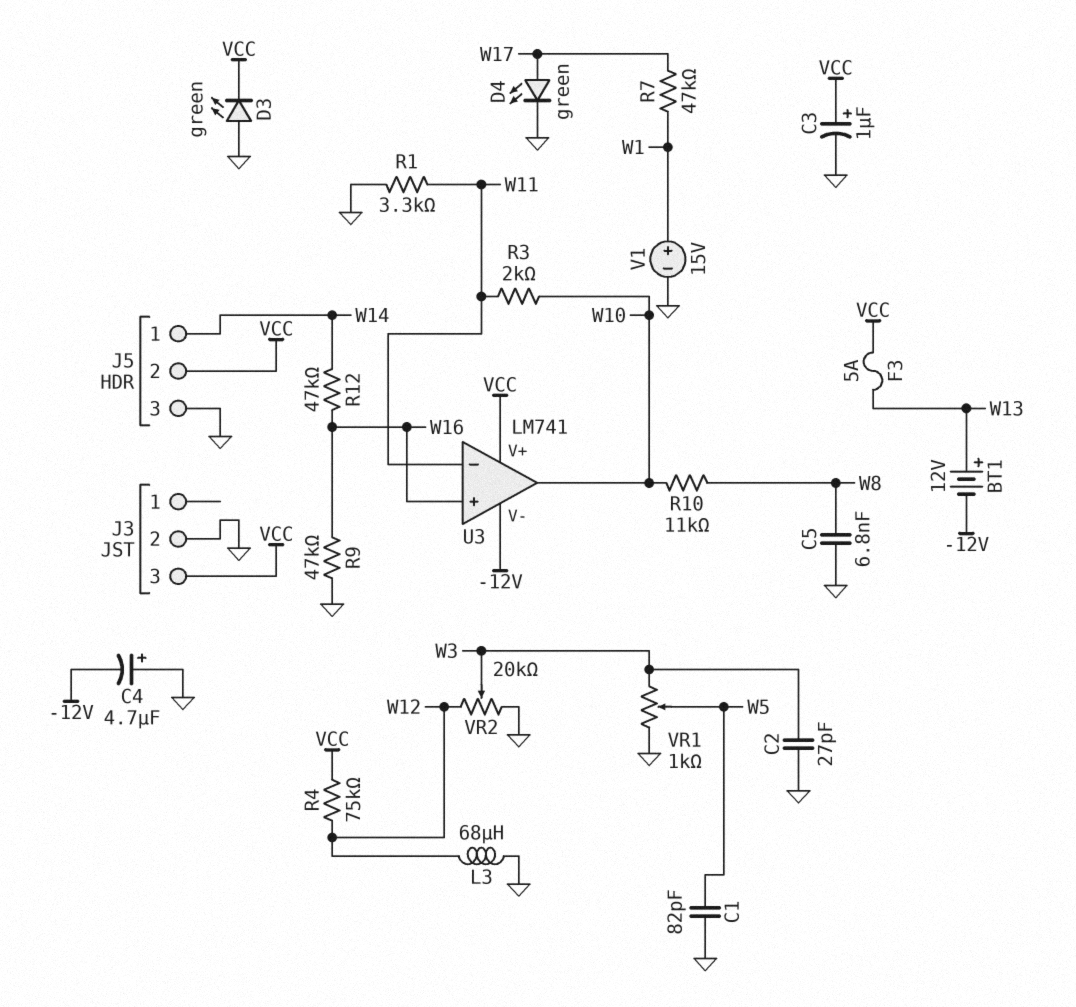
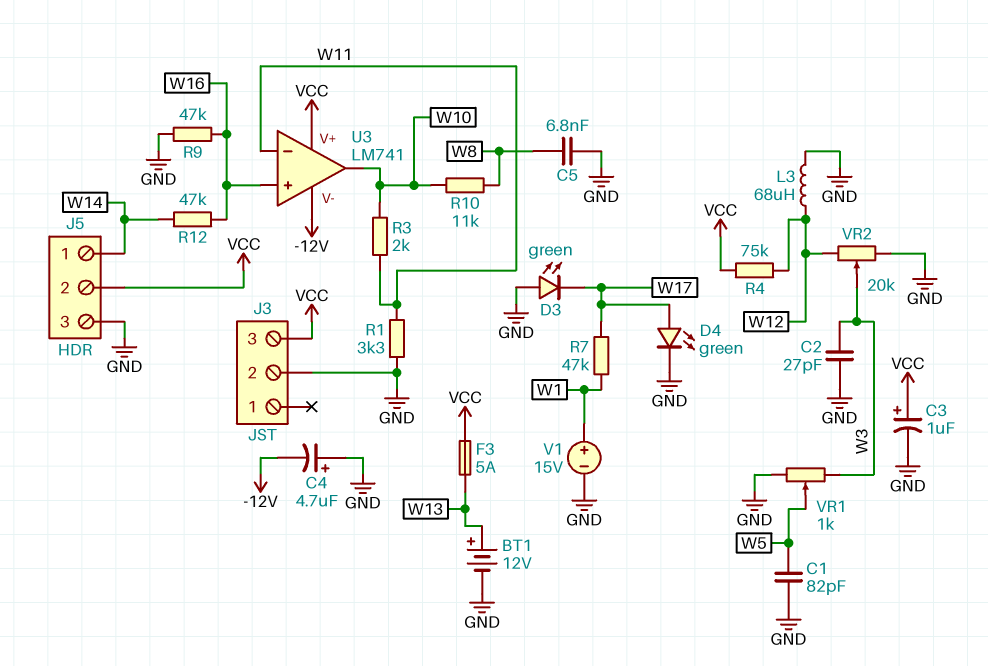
BT1: 12V (plus W13, minus -12V) -> 12V (plus W13, minus GND)
D3: LED green (A GND, K VCC) -> LED green (A GND, K W17)

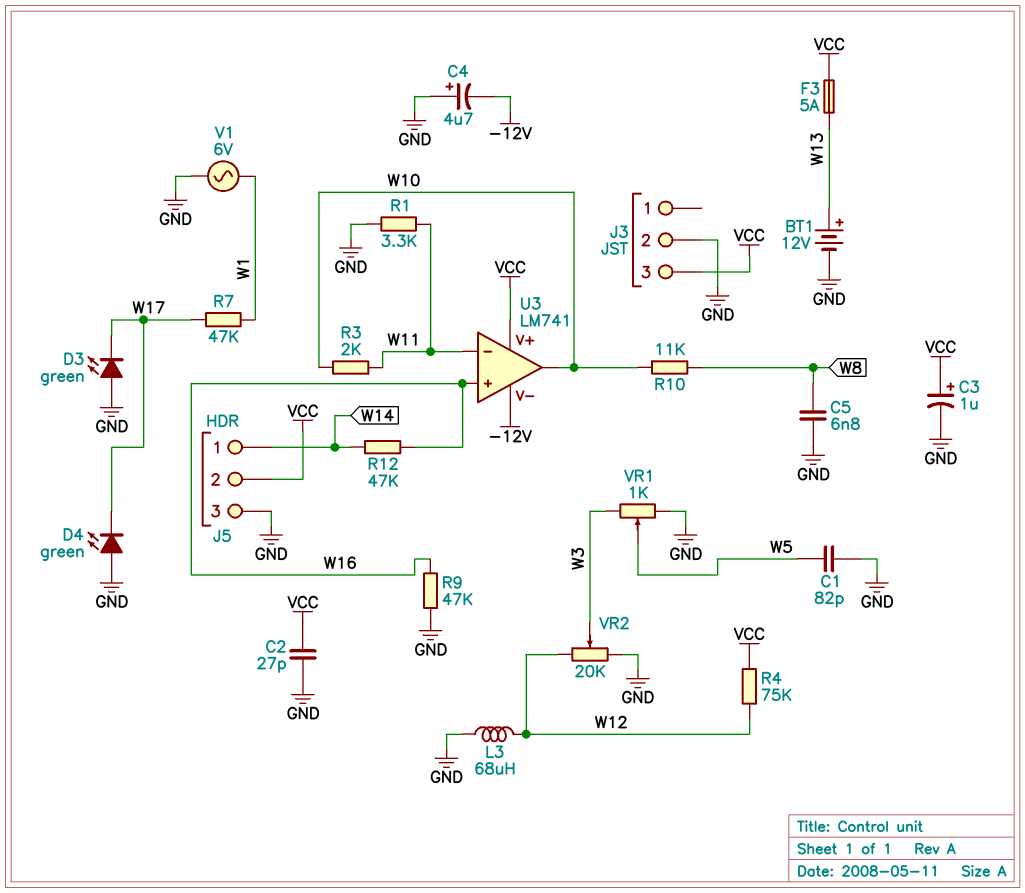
C2: 27pF (GND, W3) -> 27pF (GND, VCC)
D4: LED green (A W17, K GND) -> LED green (A GND, K W17)
V1: 15V (plus W1, minus GND) -> AC 6V (GND, W1)

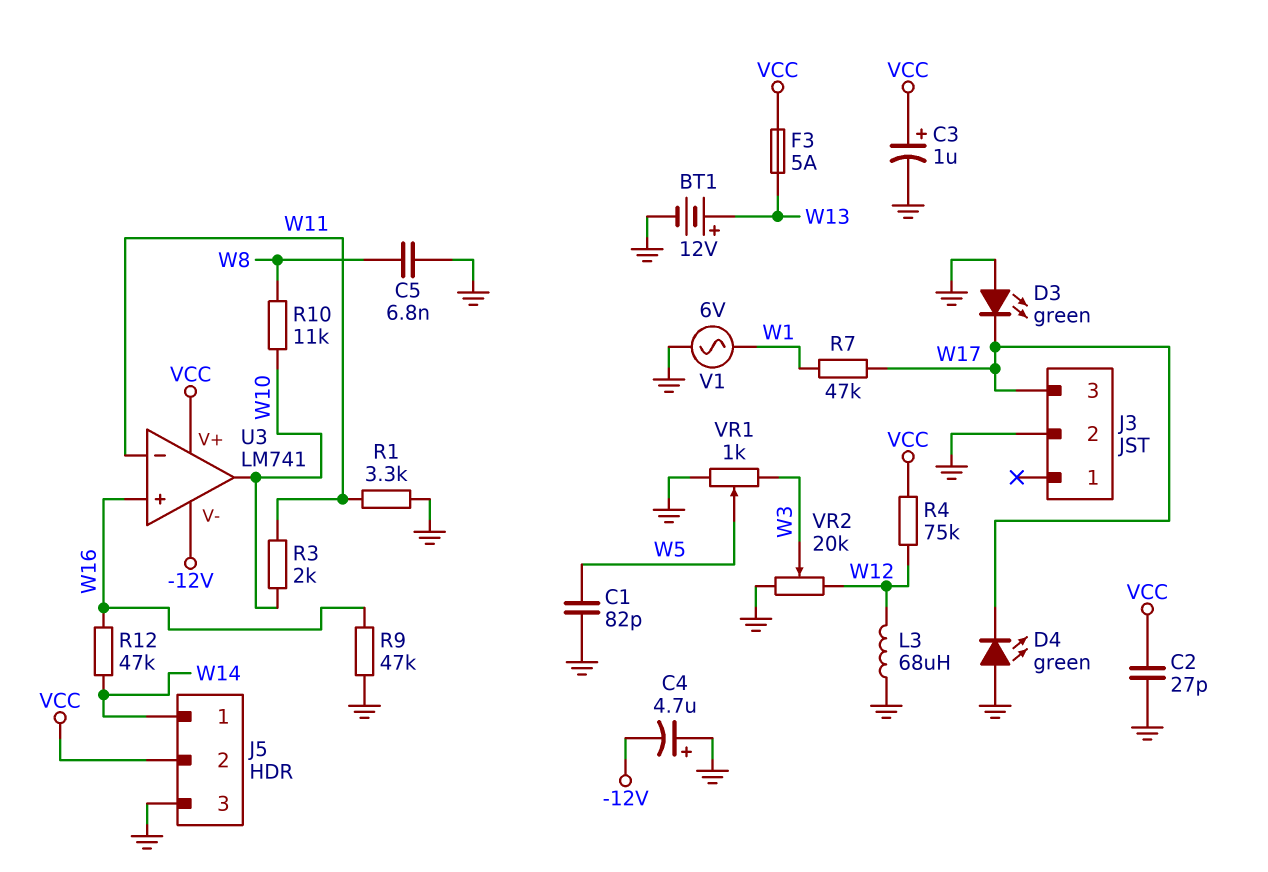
J3 pin 3: VCC -> W17

